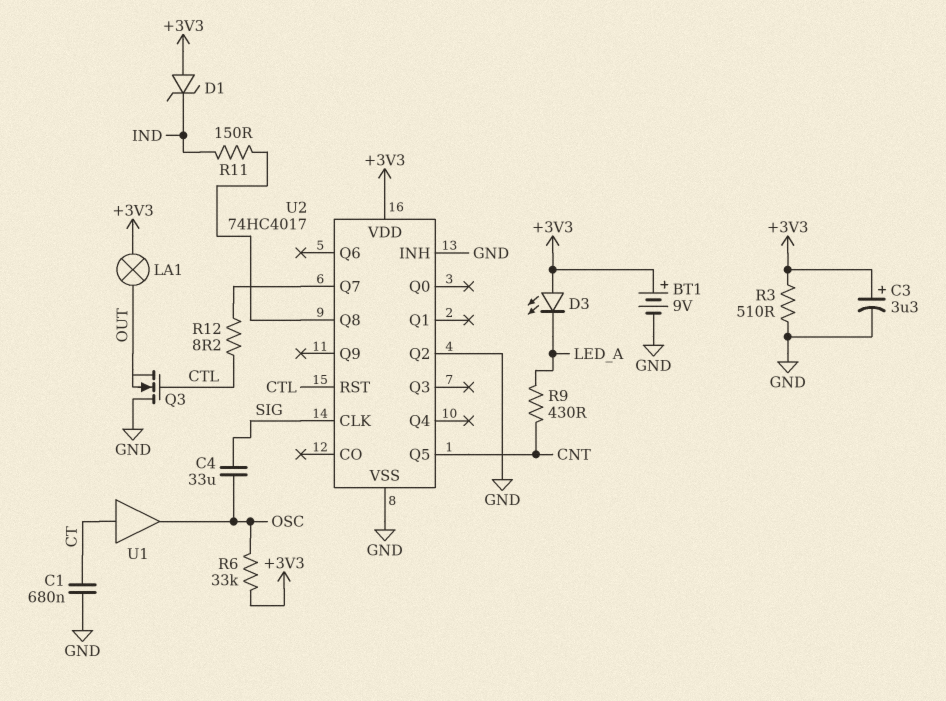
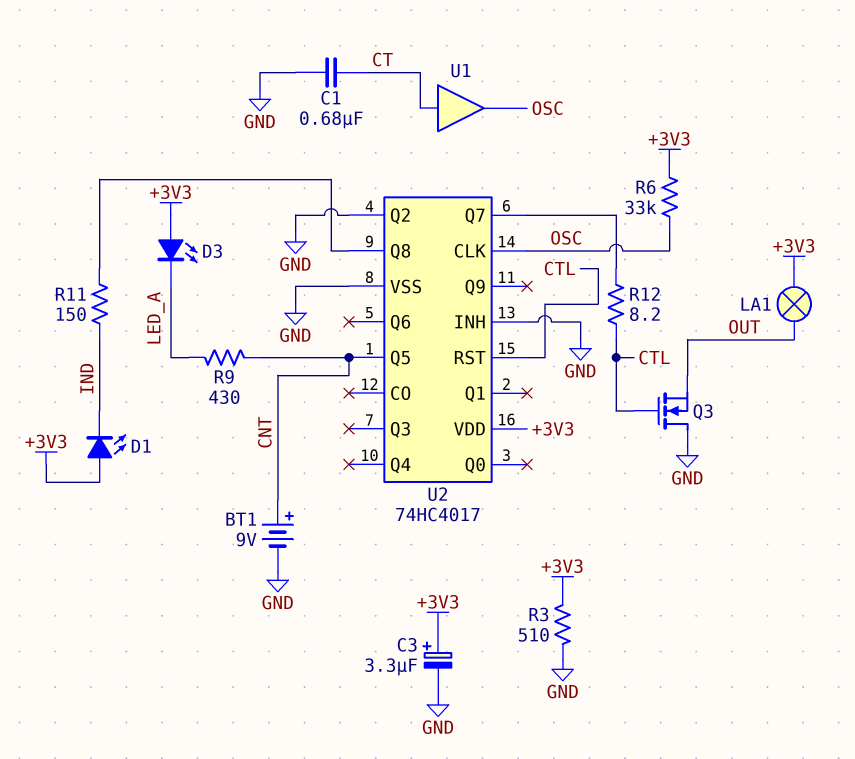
BT1: 9V (plus +3V3, minus GND) -> 9V (plus CNT, minus GND)
C4: 33uF (OSC, SIG) -> none
D1: zener (A +3V3, K IND) -> LED (A +3V3, K IND)
U2 pin CLK: SIG -> OSC

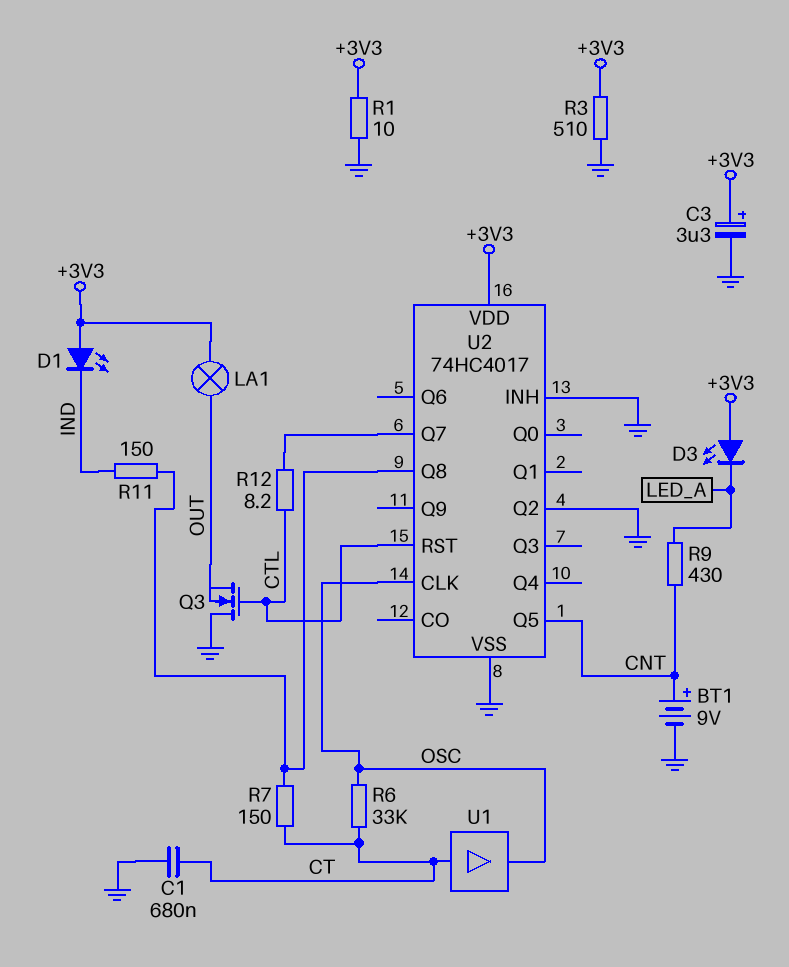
R1: none -> 10 (+3V3, GND)
R6: 33k (+3V3, OSC) -> 33k (CT, OSC)
R7: none -> 150 (CT, U2/Q8)

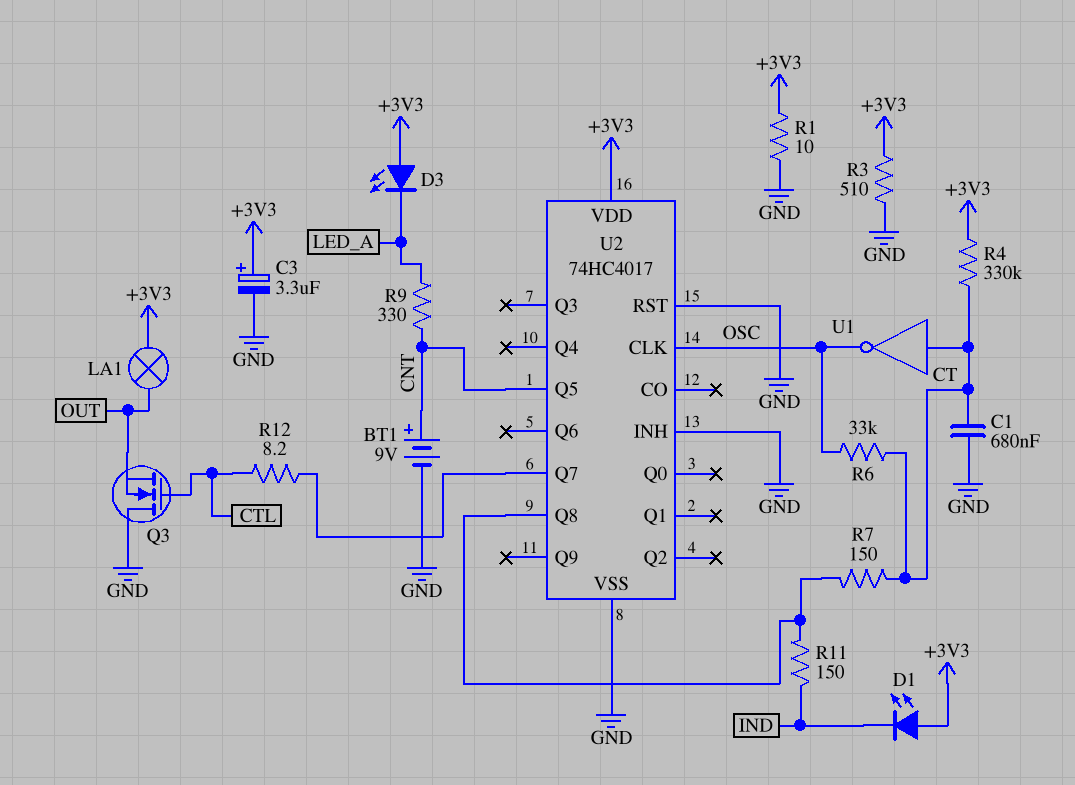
R4: none -> 330k (+3V3, CT)
R9: 430 (CNT, LED_A) -> 330 (CNT, LED_A)
U1: buffer (in CT, out OSC) -> NOT (in CT, out OSC)
U2 pin Q2: GND -> none
U2 pin RST: CTL -> GND

